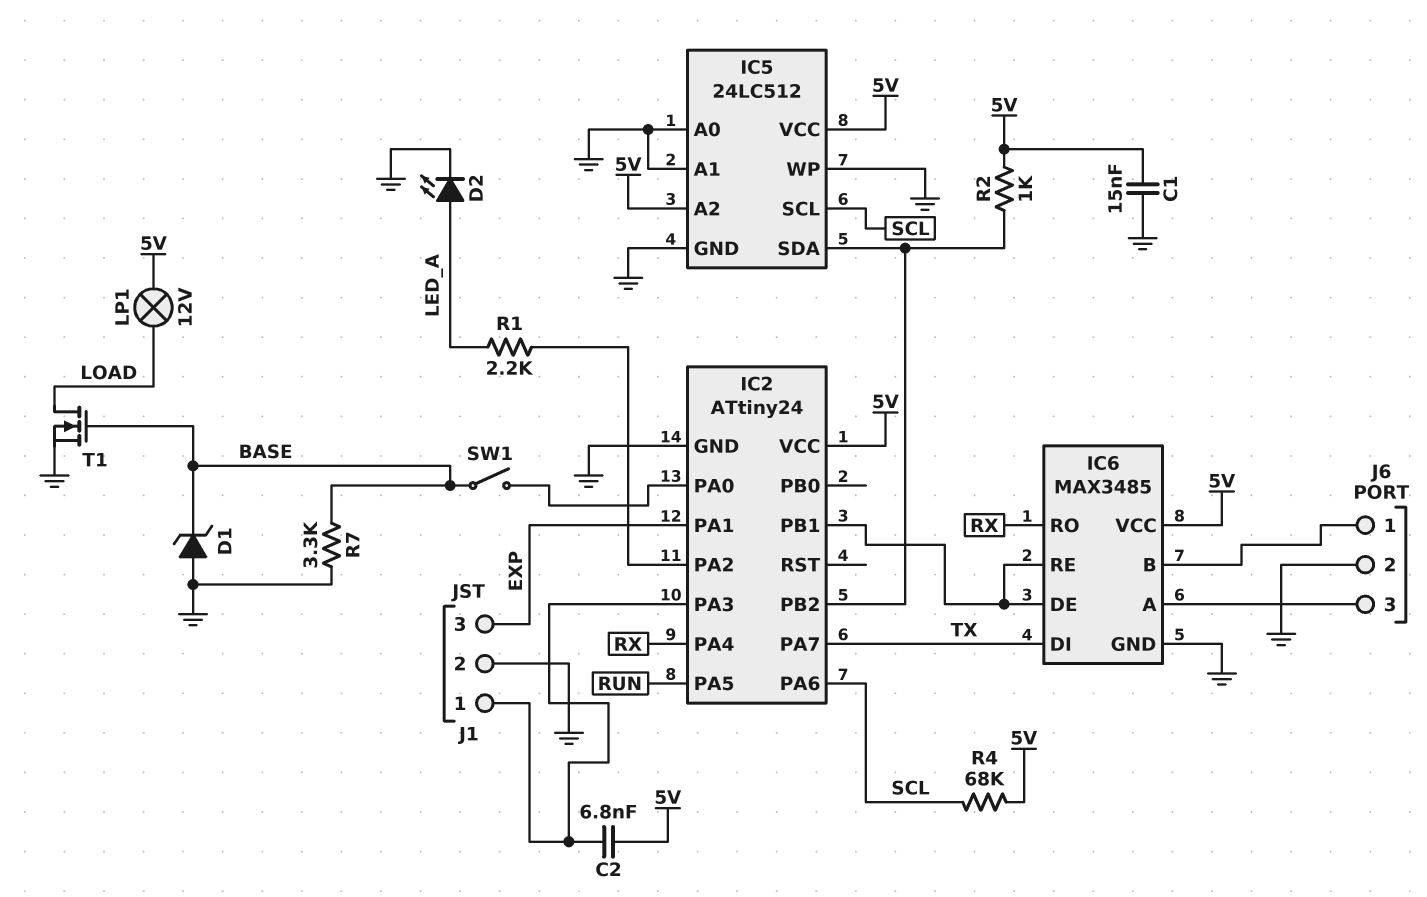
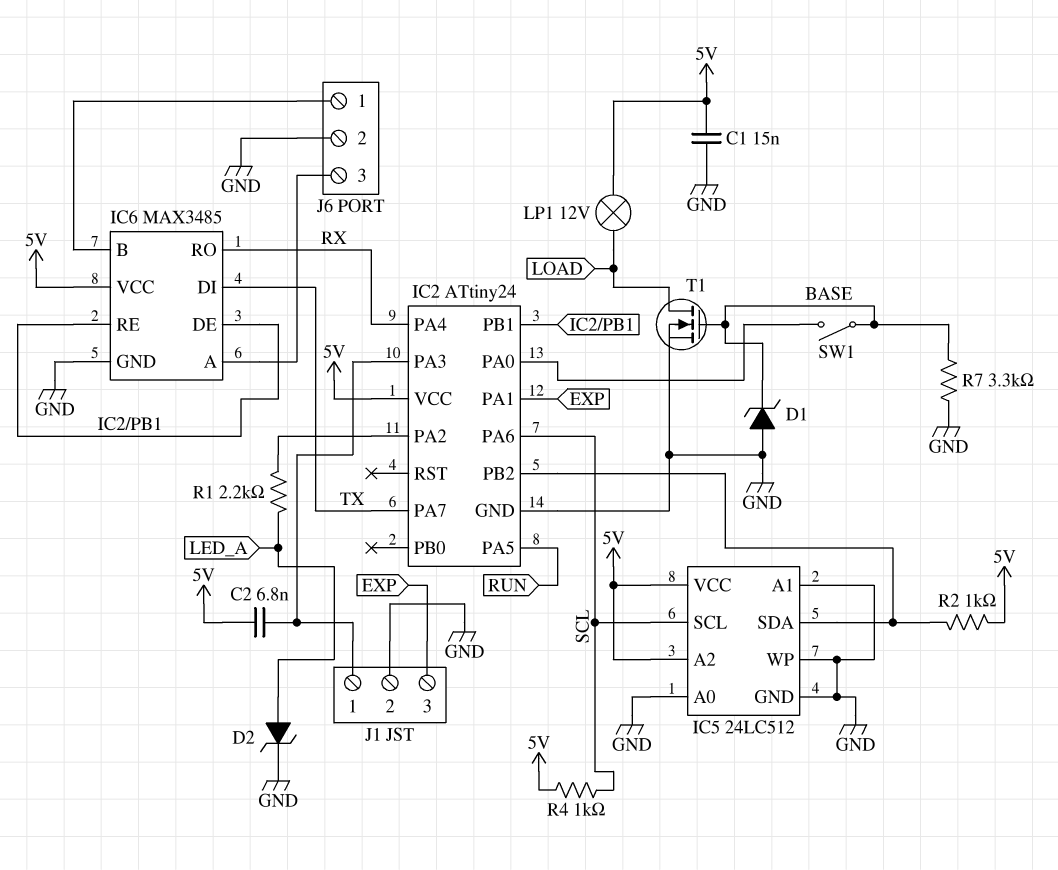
D2: LED (A LED_A, K GND) -> zener (A LED_A, K GND)
R4: 68k (5V, SCL) -> 1k (5V, SCL)

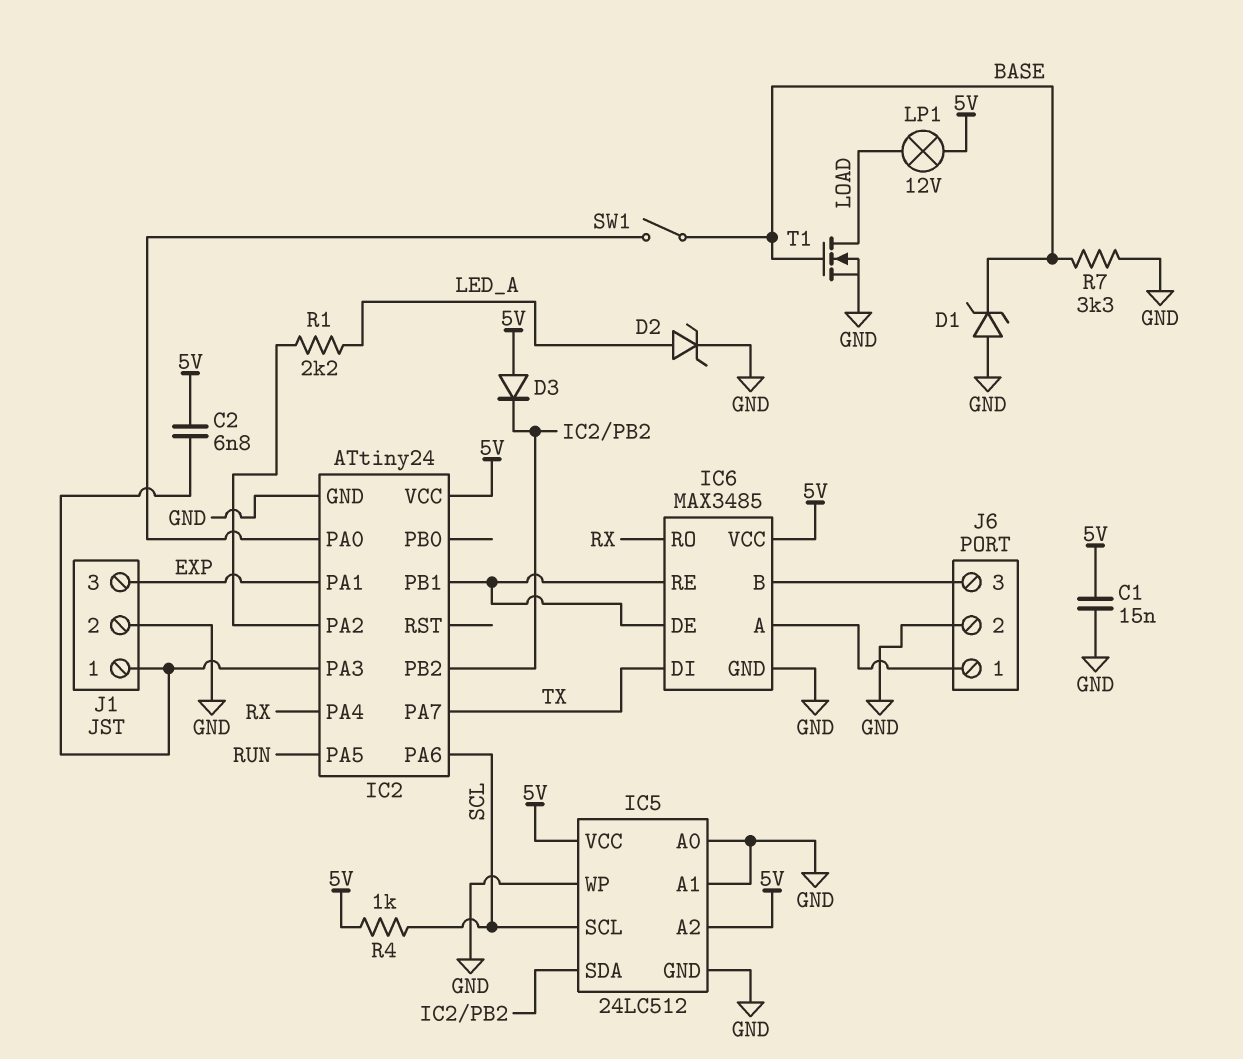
D3: none -> diode (A 5V, K IC2/PB2)
J6 pin 1: IC6/B -> IC6/A
J6 pin 3: IC6/A -> IC6/B
R2: 1k (5V, IC2/PB2) -> none

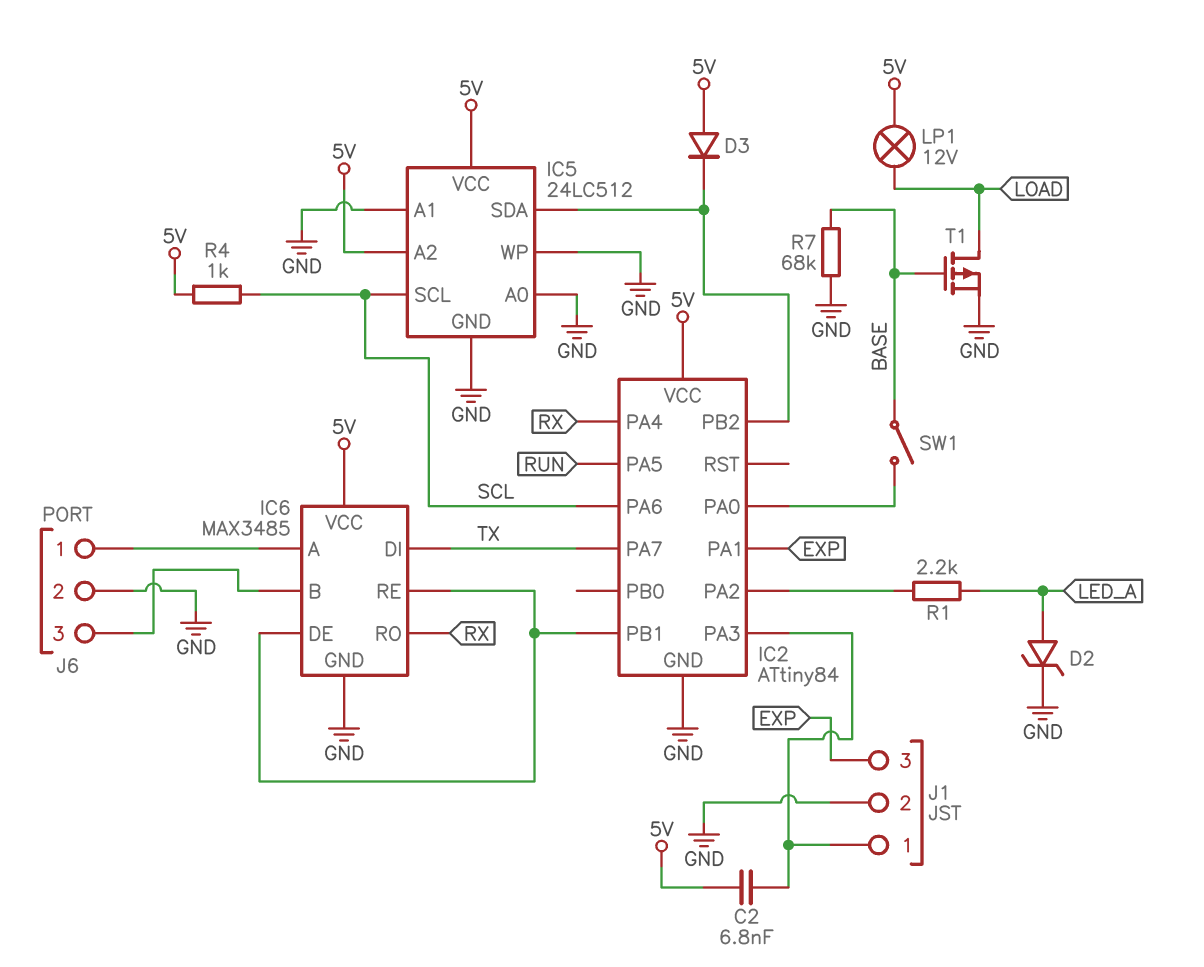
C1: 15nF (5V, GND) -> none
D1: zener (A GND, K BASE) -> none
IC2: ATtiny24 -> ATtiny84
R7: 3.3k (BASE, GND) -> 68k (BASE, GND)
T1: NMOS (G BASE, D LOAD, S GND) -> PMOS (G BASE, D LOAD, S GND)

